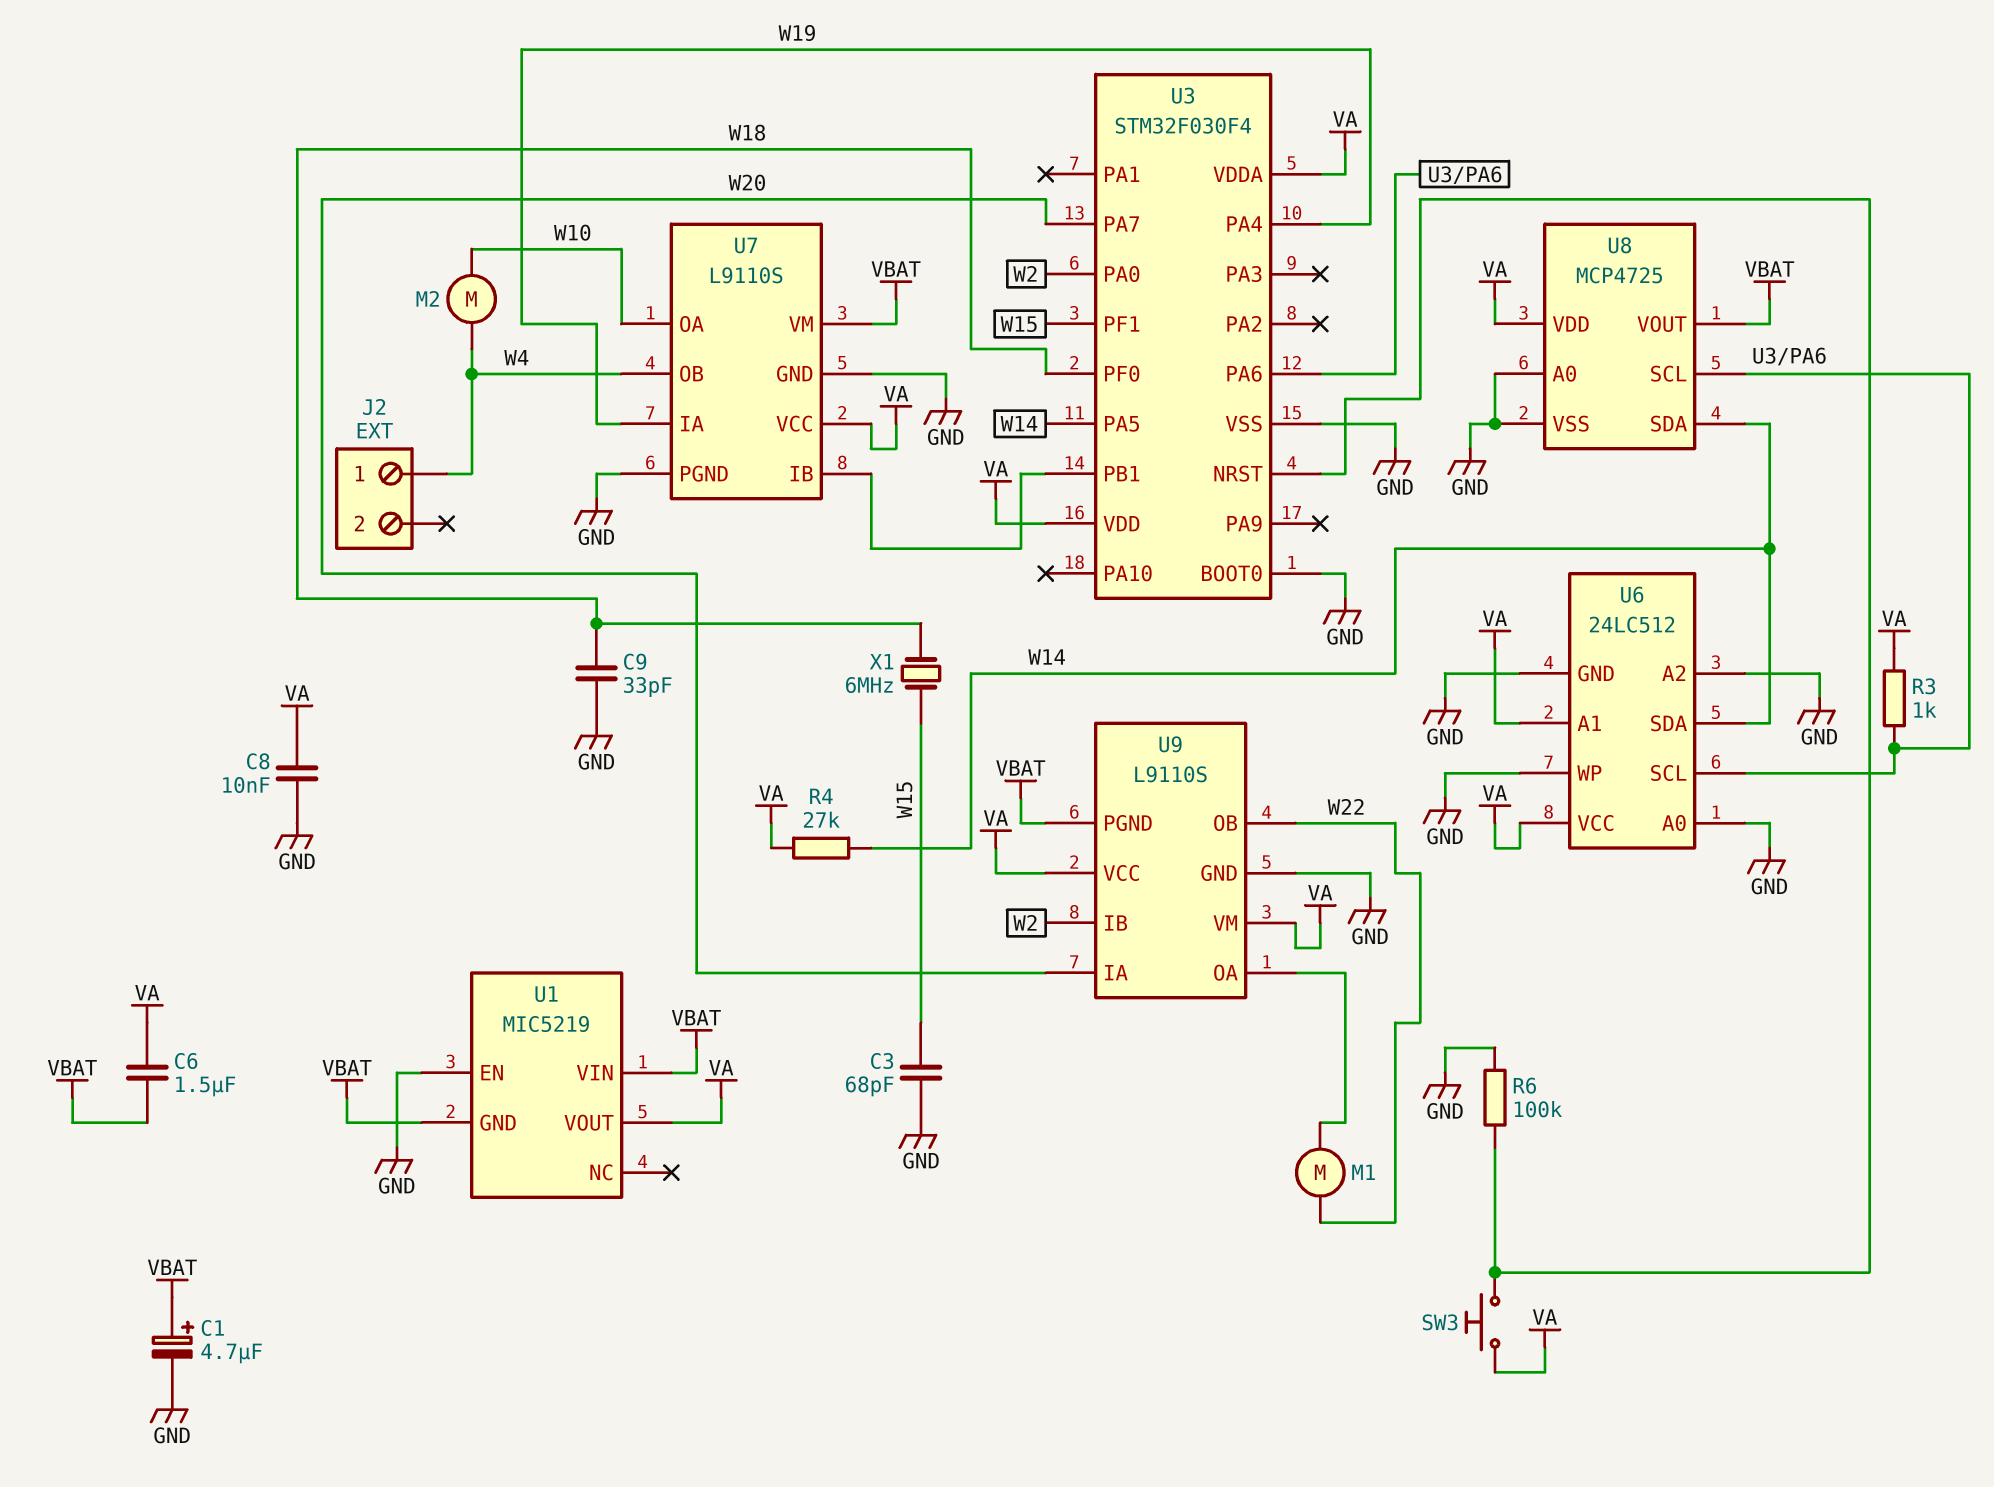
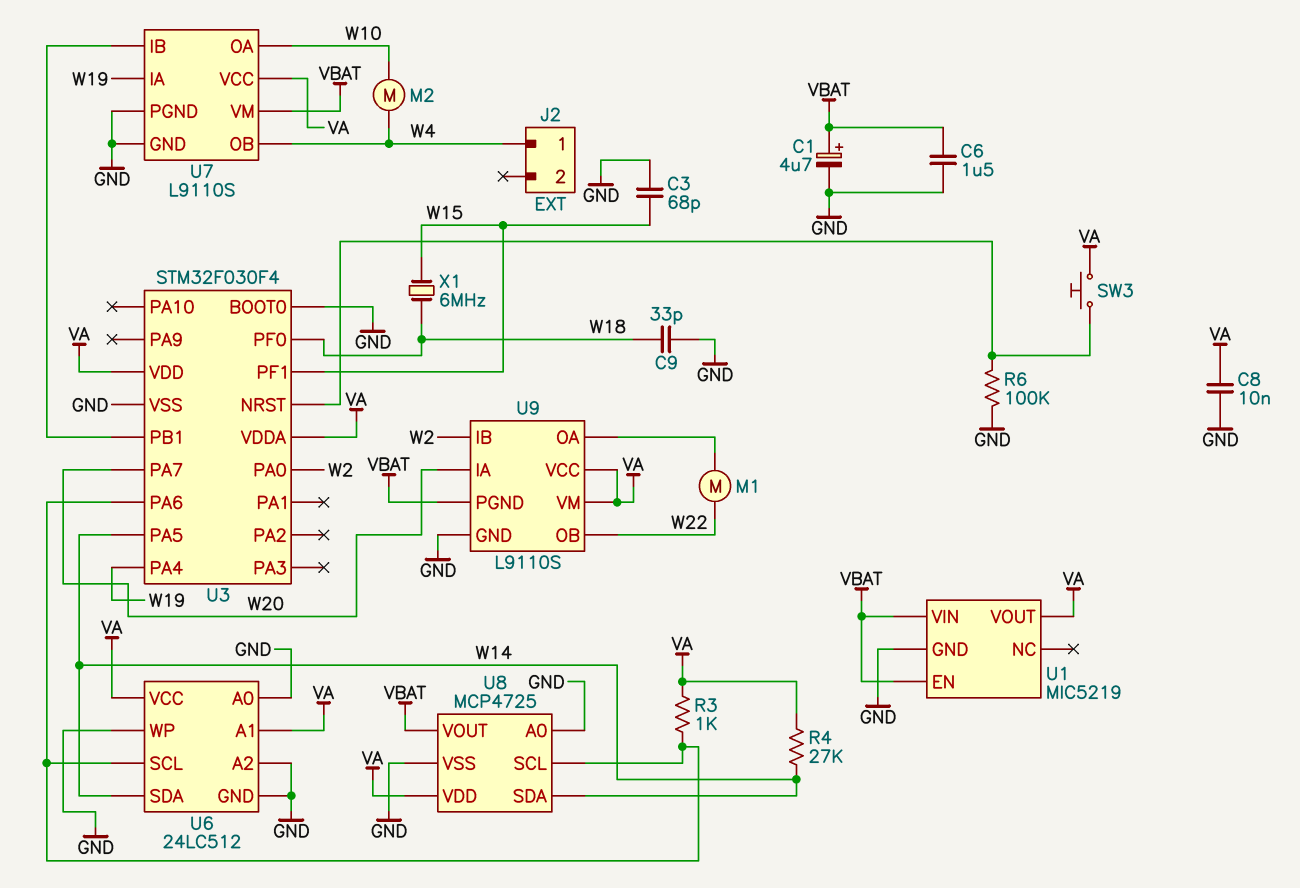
C6: 1.5uF (VA, VBAT) -> 1.5uF (GND, VBAT)
U1 pin EN: GND -> VBAT
U1 pin GND: VBAT -> GND

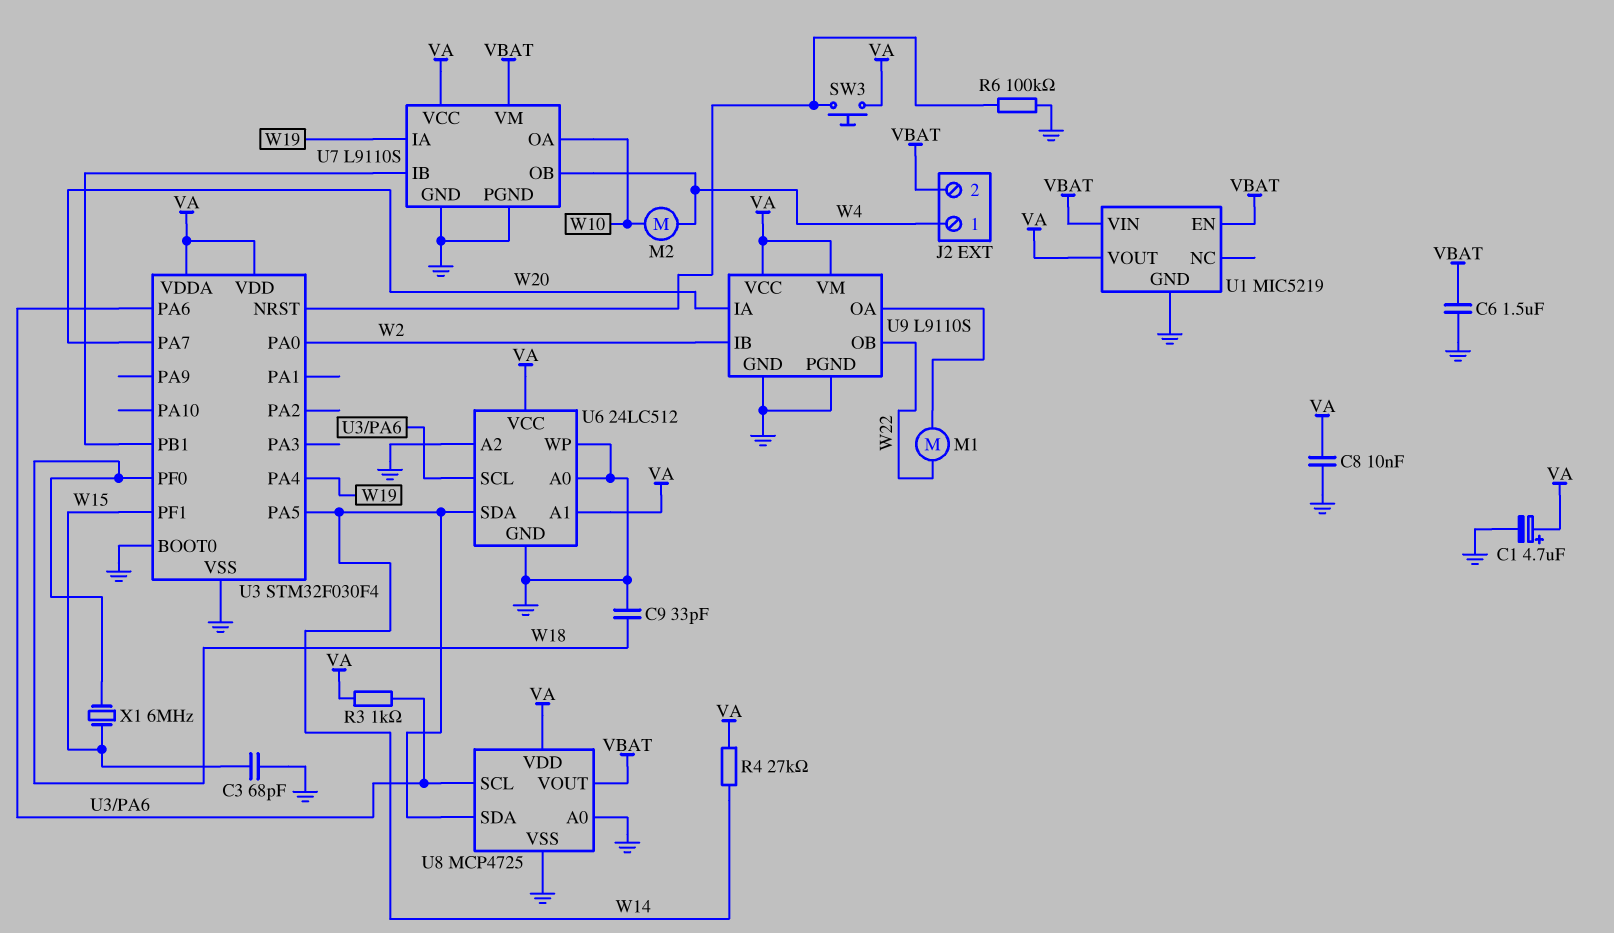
C1: 4.7uF (plus VBAT, minus GND) -> 4.7uF (plus VA, minus GND)
J2 pin 2: none -> VBAT
U9 pin PGND: VBAT -> GND

